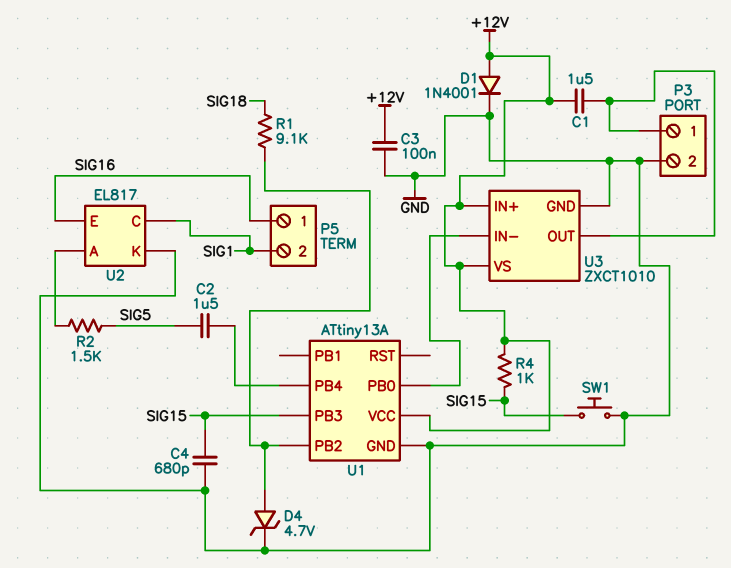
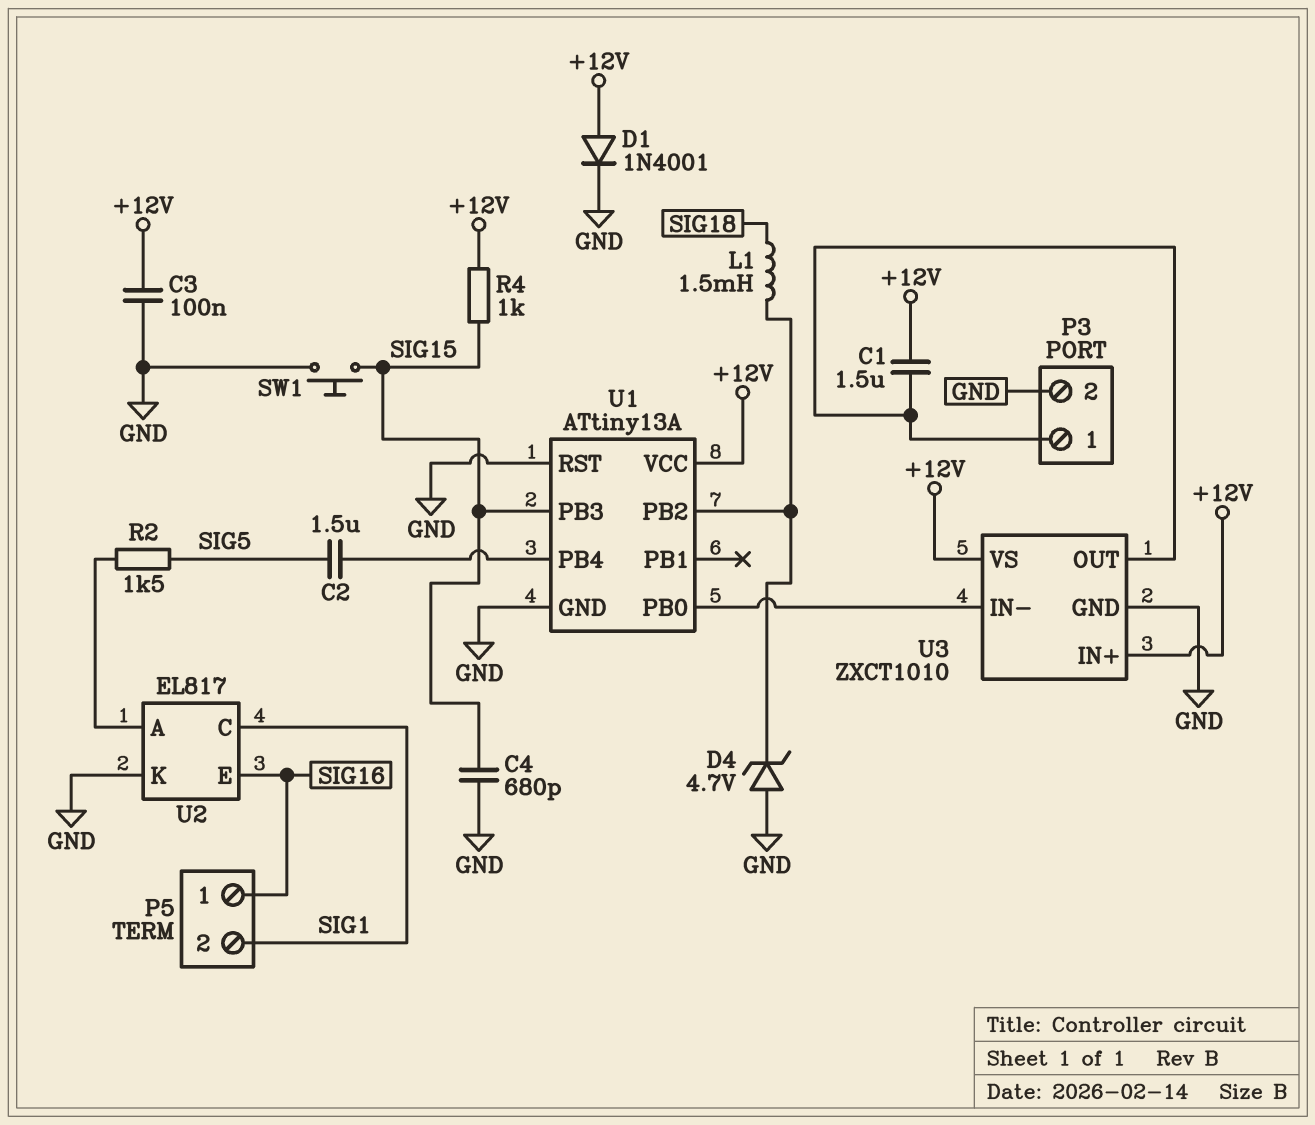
D4: zener 4.7V (A U1/PB2, K GND) -> zener 4.7V (A GND, K U1/PB2)
L1: none -> 1.5mH (SIG18, U1/PB2)
R1: 9.1k (SIG18, U1/PB2) -> none
U1 pin RST: none -> GND

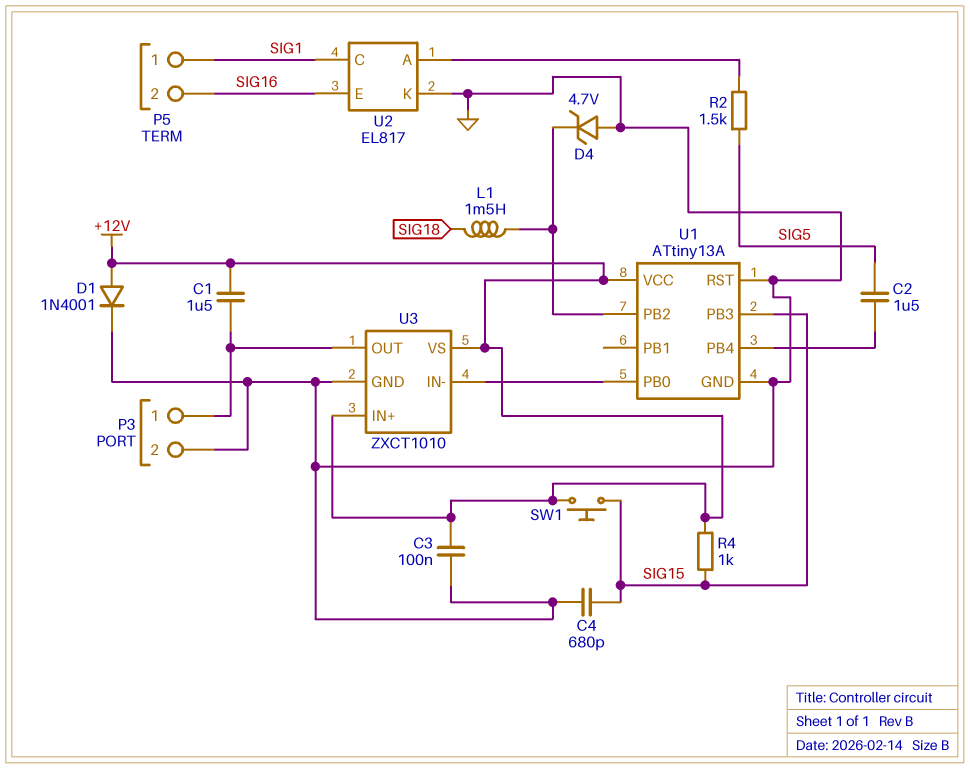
P5 pin 1: SIG16 -> SIG1
P5 pin 2: SIG1 -> SIG16
SW1: button (GND, SIG15) -> button (+12V, SIG15)

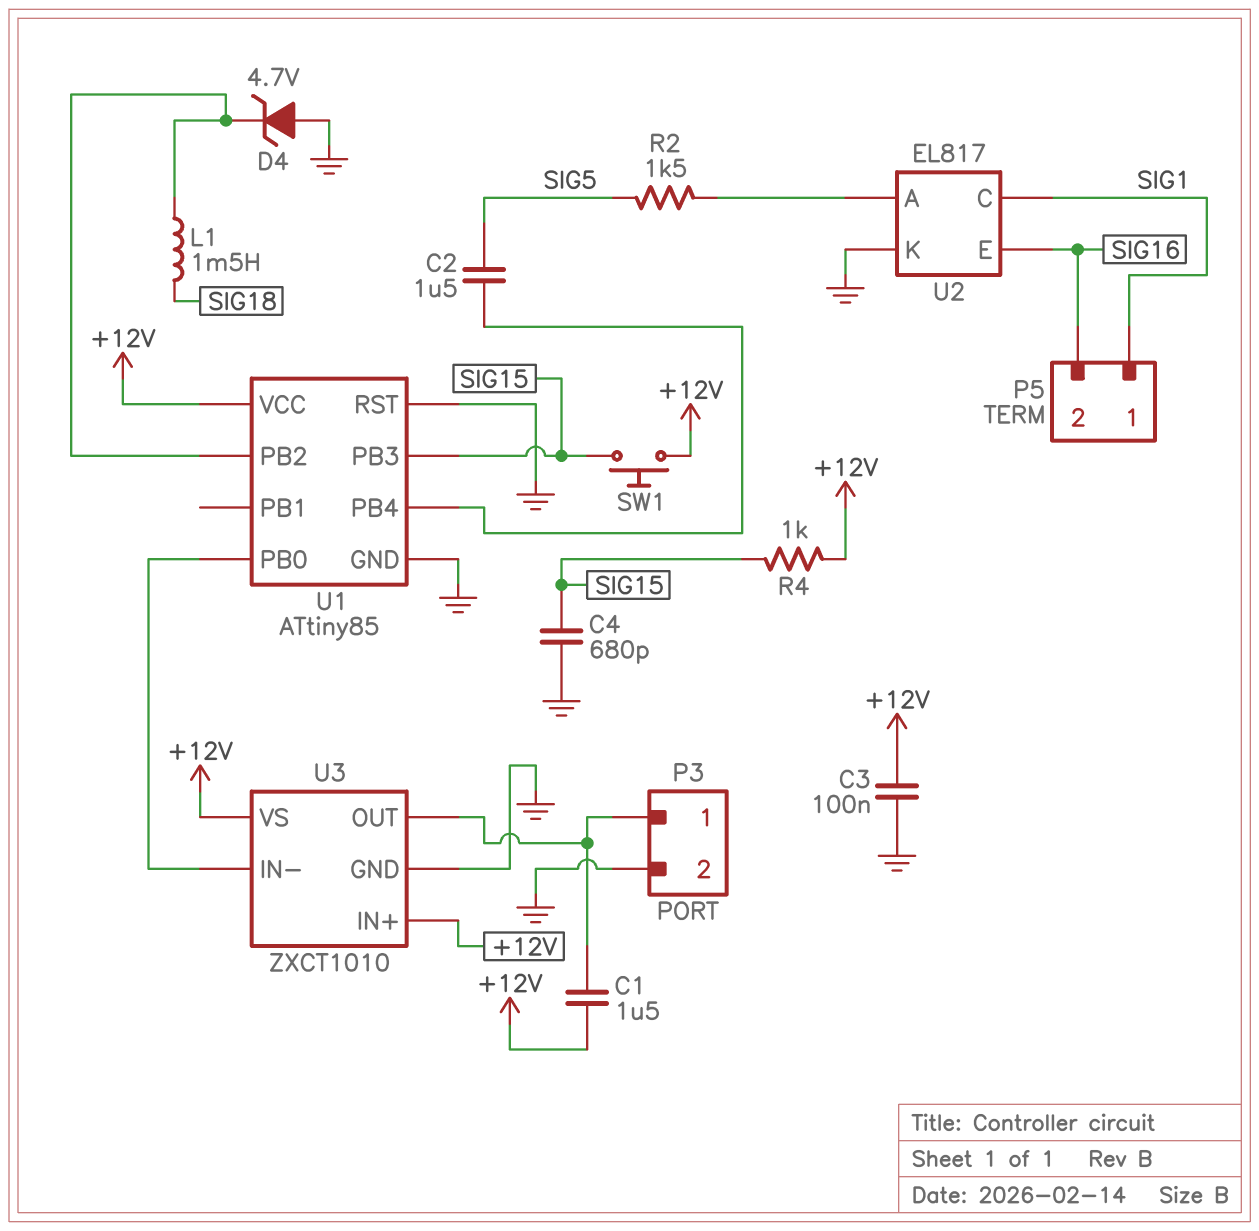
D1: diode 1N4001 (A +12V, K GND) -> none
U1: ATtiny13A -> ATtiny85

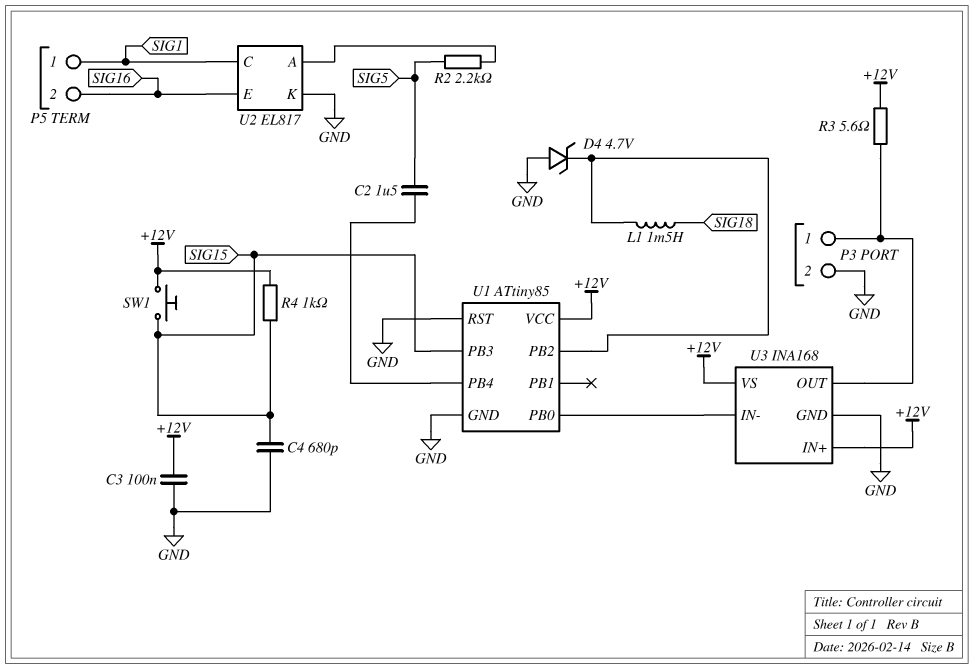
C1: 1.5uF (+12V, P3/1) -> none
R2: 1.5k (SIG5, U2/A) -> 2.2k (SIG5, U2/A)
R3: none -> 5.6 (+12V, P3/1)
U3: ZXCT1010 -> INA168

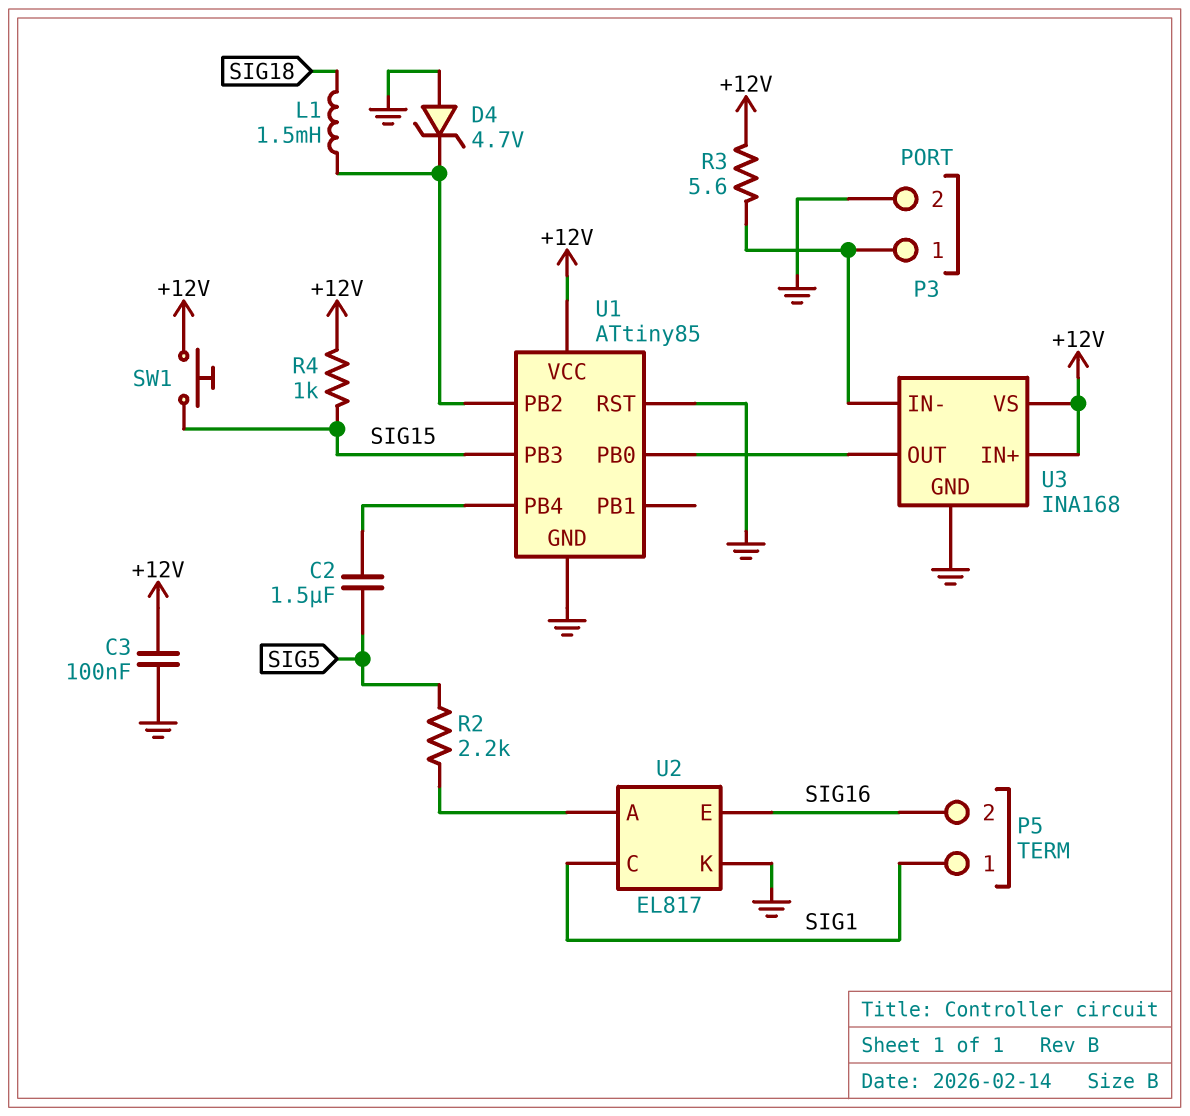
C4: 680pF (GND, SIG15) -> none
U3 pin IN-: U1/PB0 -> P3/1
U3 pin OUT: P3/1 -> U1/PB0

